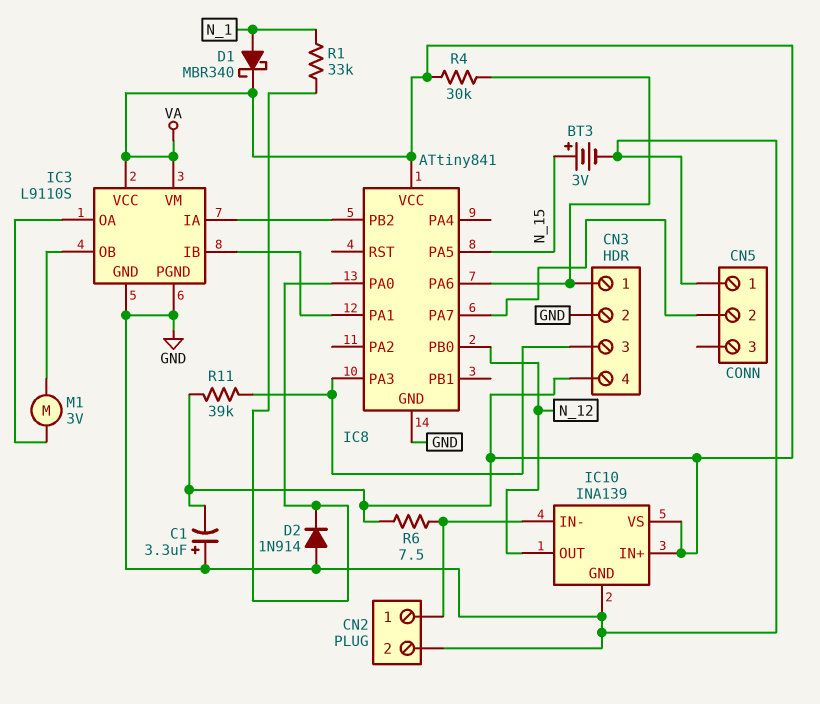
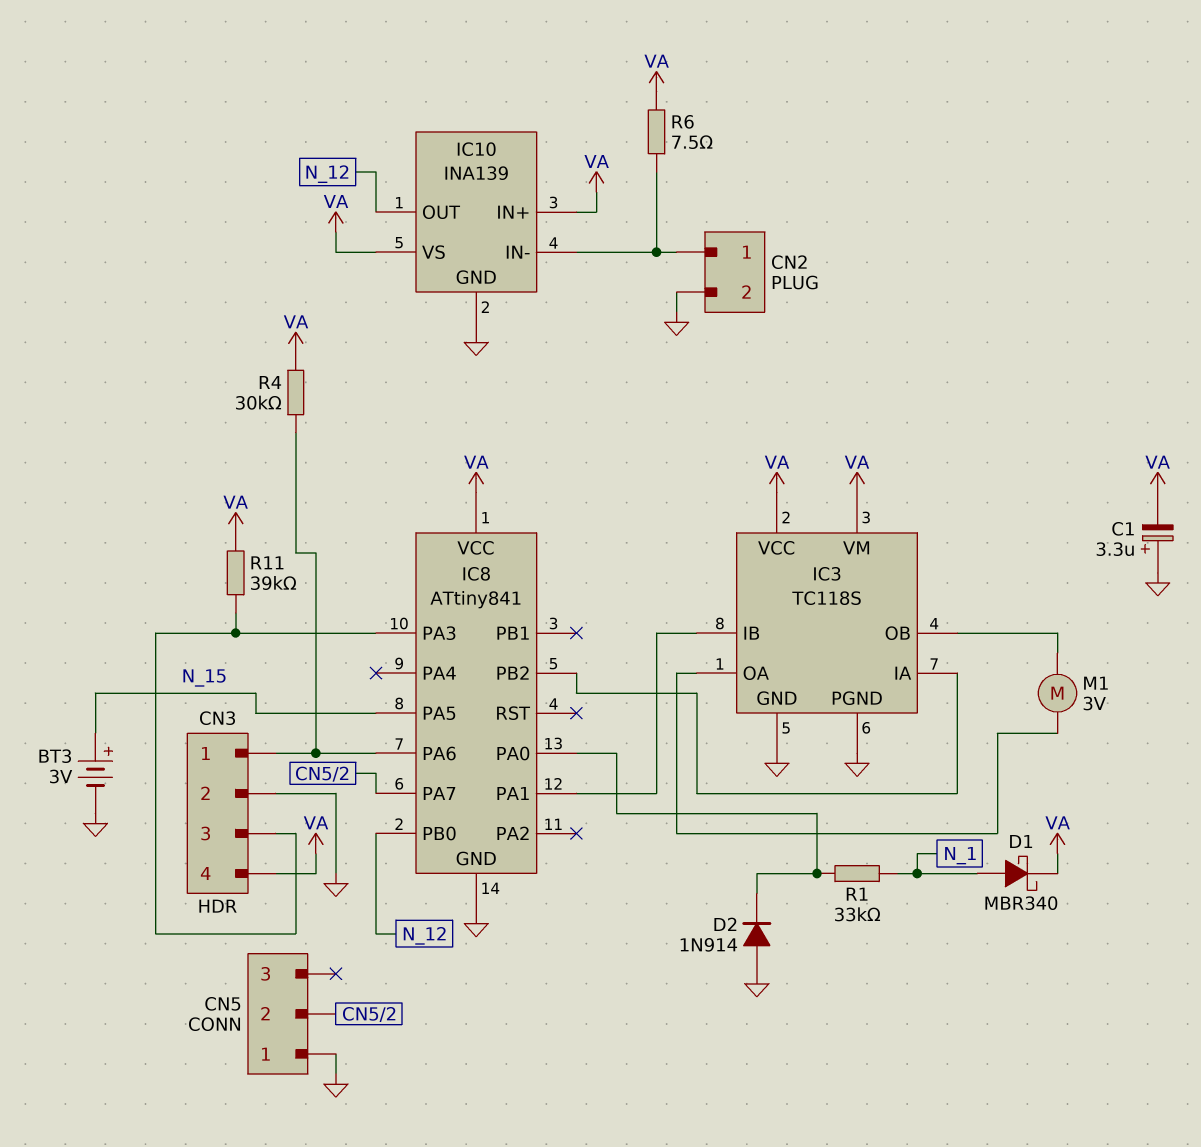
IC3: L9110S -> TC118S

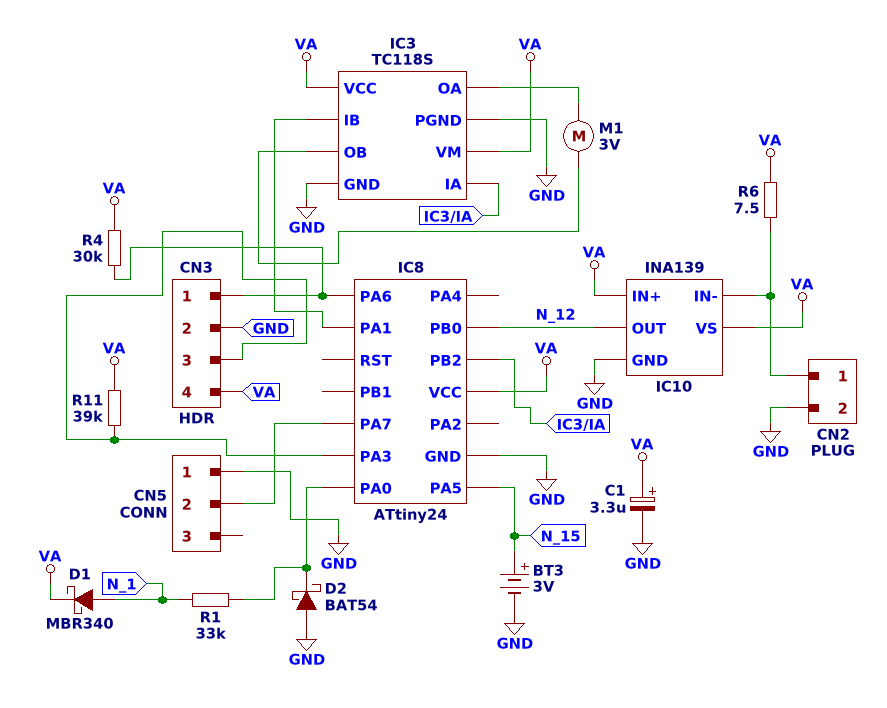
C1: 3.3uF (plus GND, minus VA) -> 3.3uF (plus VA, minus GND)
D2: diode 1N914 (A GND, K IC8/PA0) -> schottky BAT54 (A GND, K IC8/PA0)
IC8: ATtiny841 -> ATtiny24

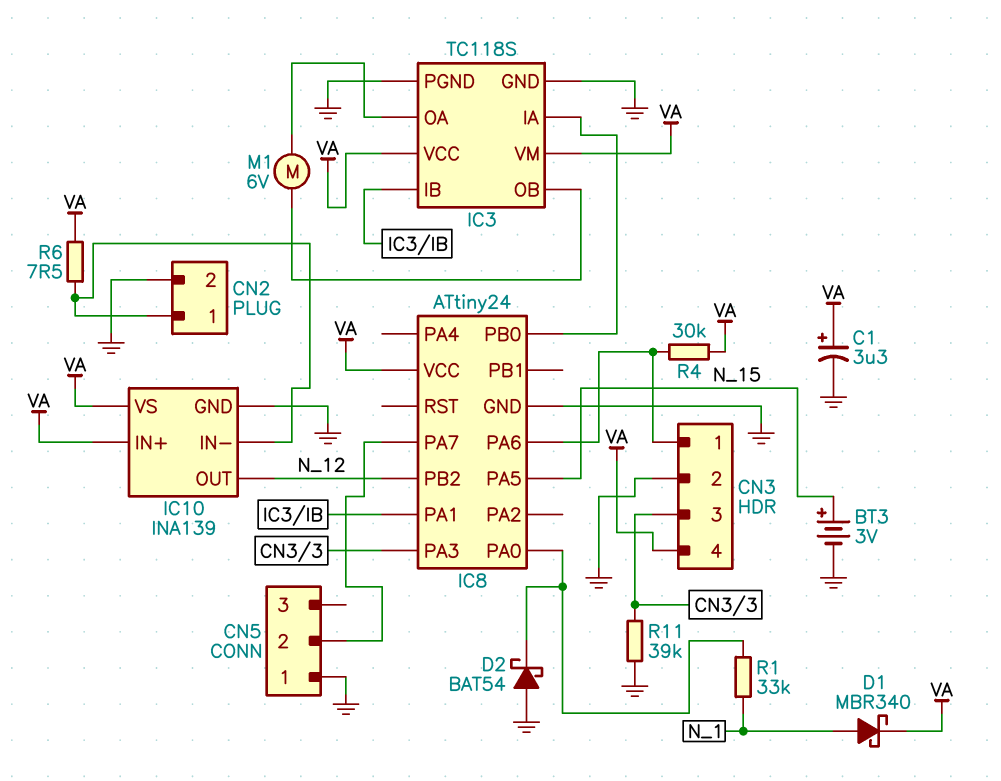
IC8 pin PB0: N_12 -> IC3/IA
IC8 pin PB2: IC3/IA -> N_12
M1: motor 3V (IC3/OA, IC3/OB) -> motor 6V (IC3/OA, IC3/OB)
R11: 39k (CN3/3, VA) -> 39k (CN3/3, GND)

